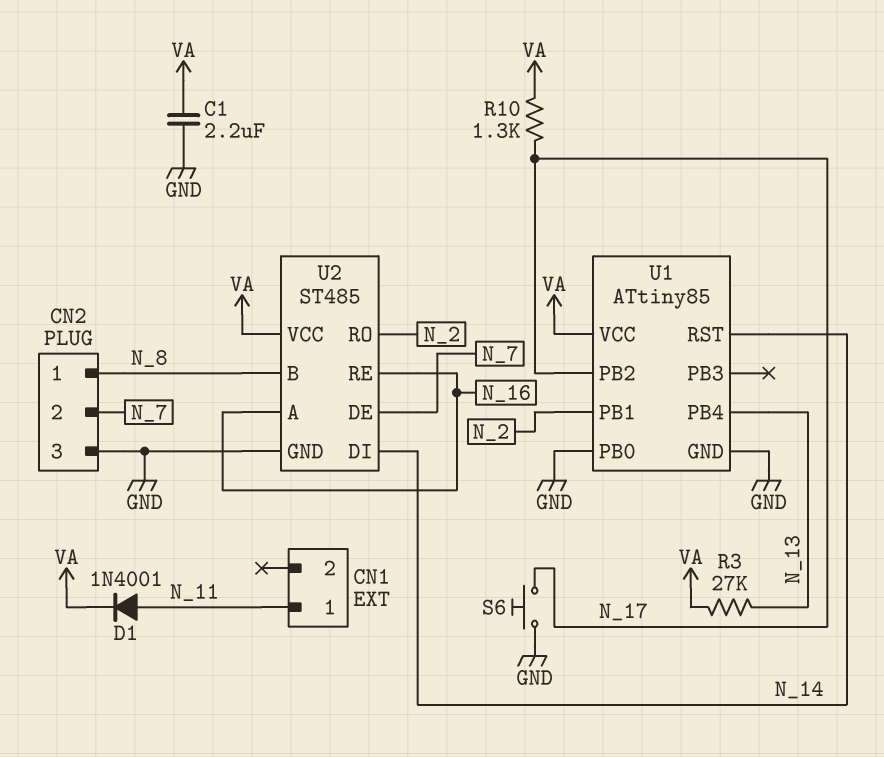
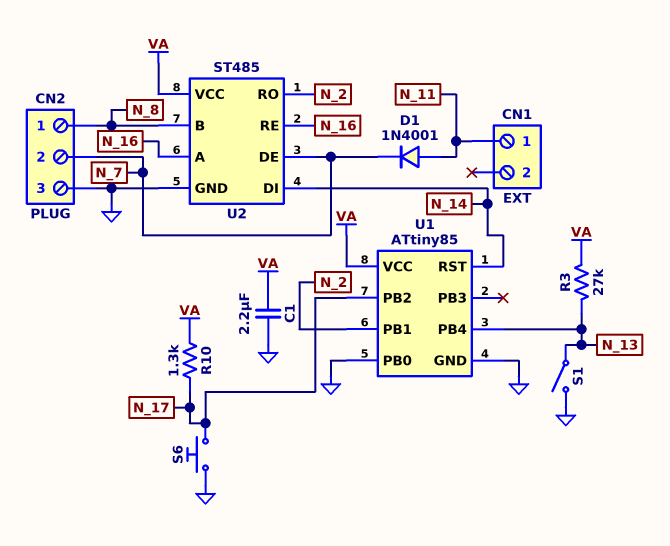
D1: diode 1N4001 (A N_11, K VA) -> diode 1N4001 (A N_11, K N_7)
S1: none -> switch (GND, N_13)

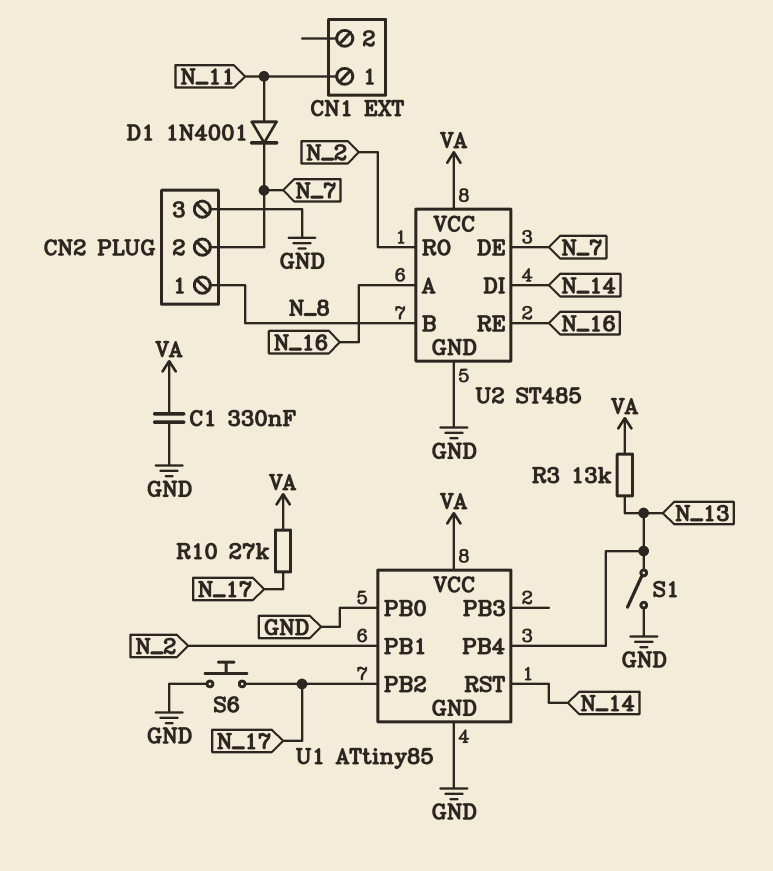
C1: 2.2uF (GND, VA) -> 330nF (GND, VA)
R3: 27k (N_13, VA) -> 13k (N_13, VA)
R10: 1.3k (N_17, VA) -> 27k (N_17, VA)

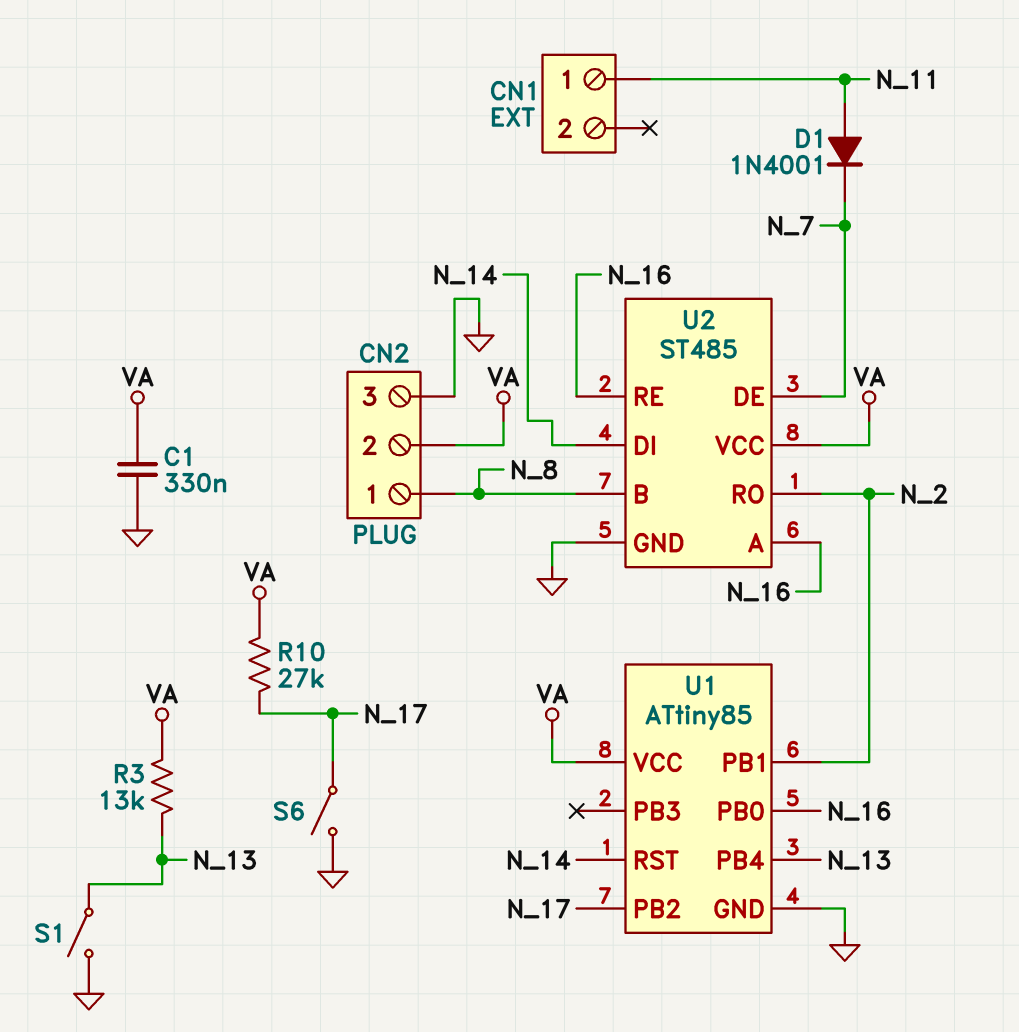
CN2 pin 2: N_7 -> VA
S6: button (GND, N_17) -> switch (GND, N_17)
U1 pin PB0: GND -> N_16

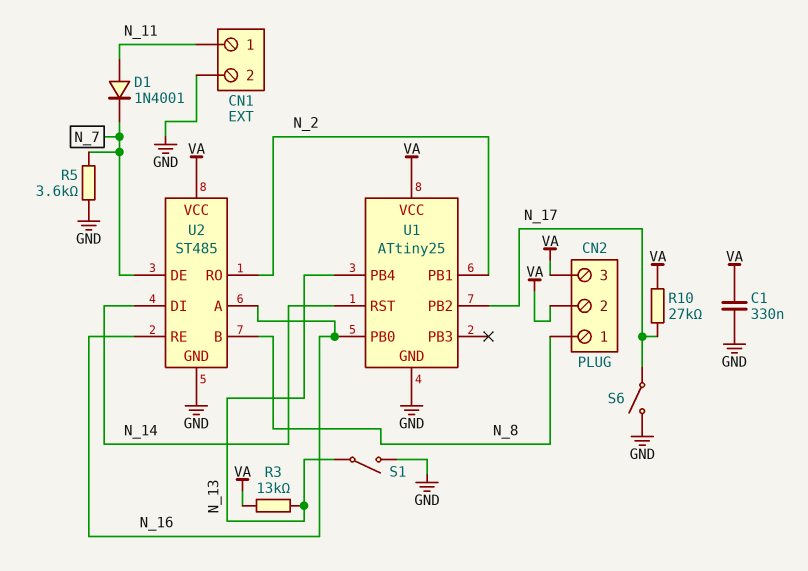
CN1 pin 2: none -> GND
CN2 pin 3: GND -> VA
R5: none -> 3.6k (GND, N_7)
U1: ATtiny85 -> ATtiny25

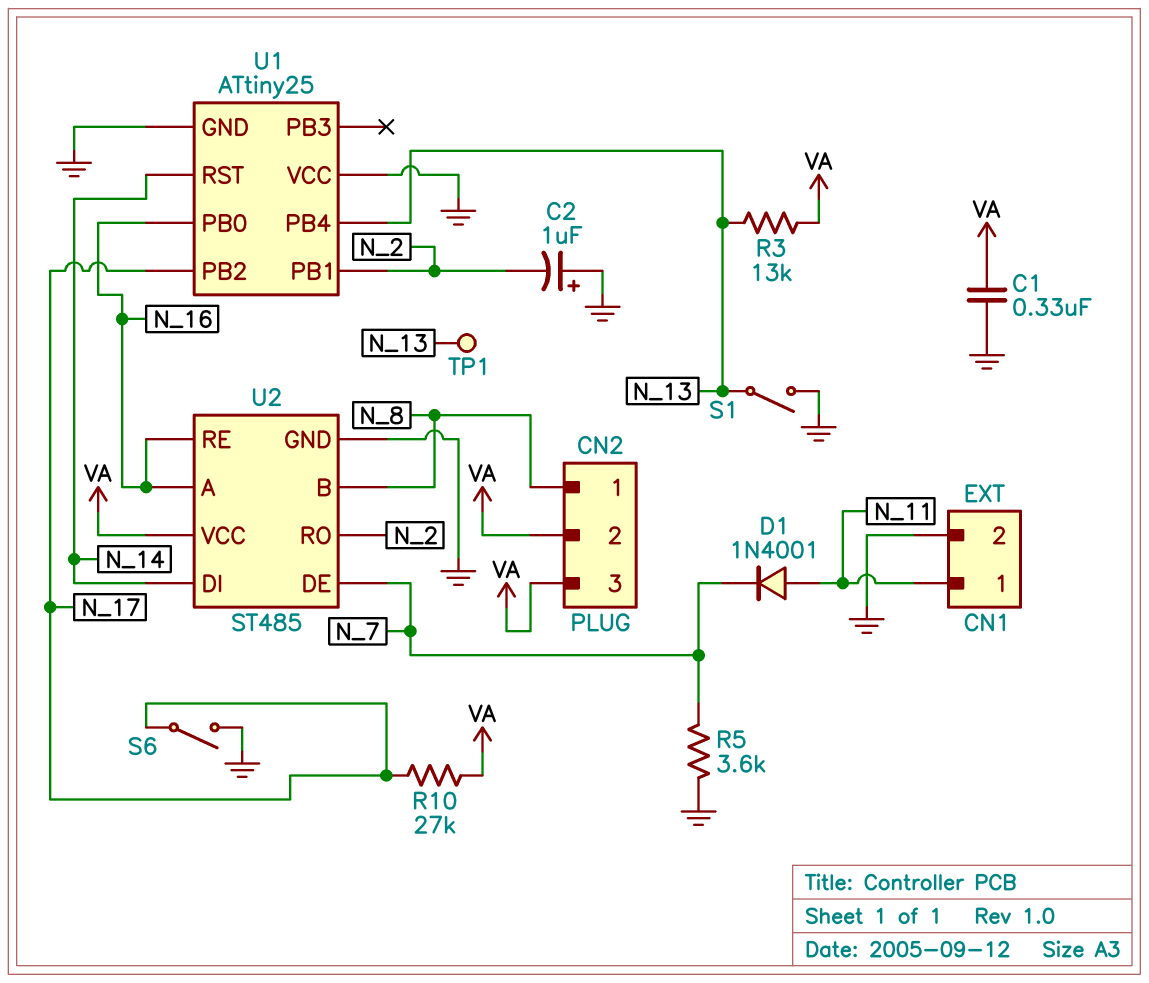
C2: none -> 1uF (plus GND, minus N_2)
TP1: none -> test point (N_13)
U1 pin VCC: VA -> GND

